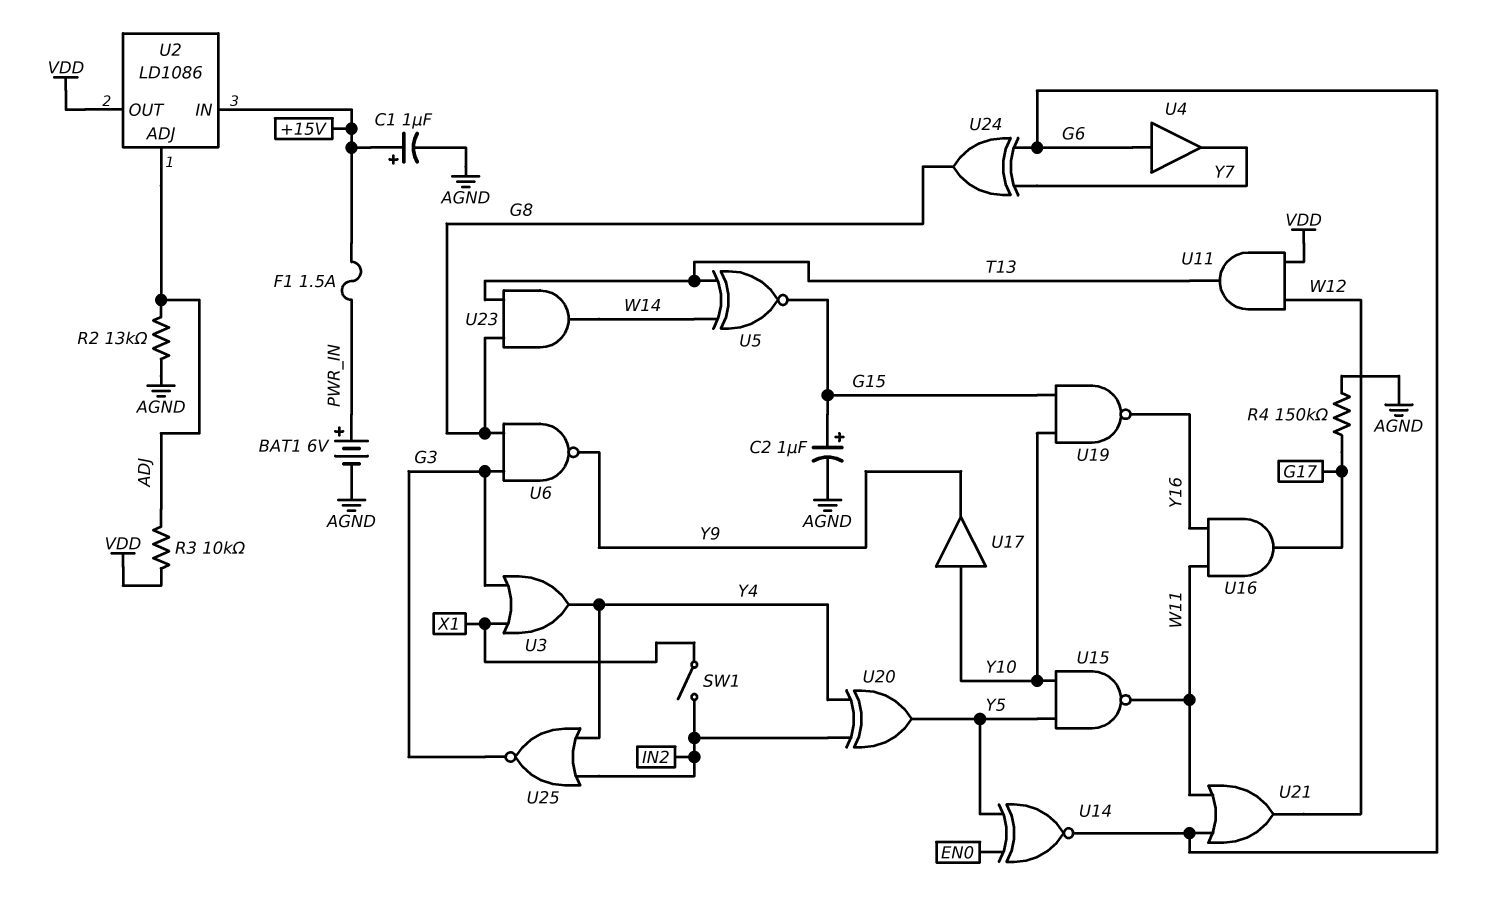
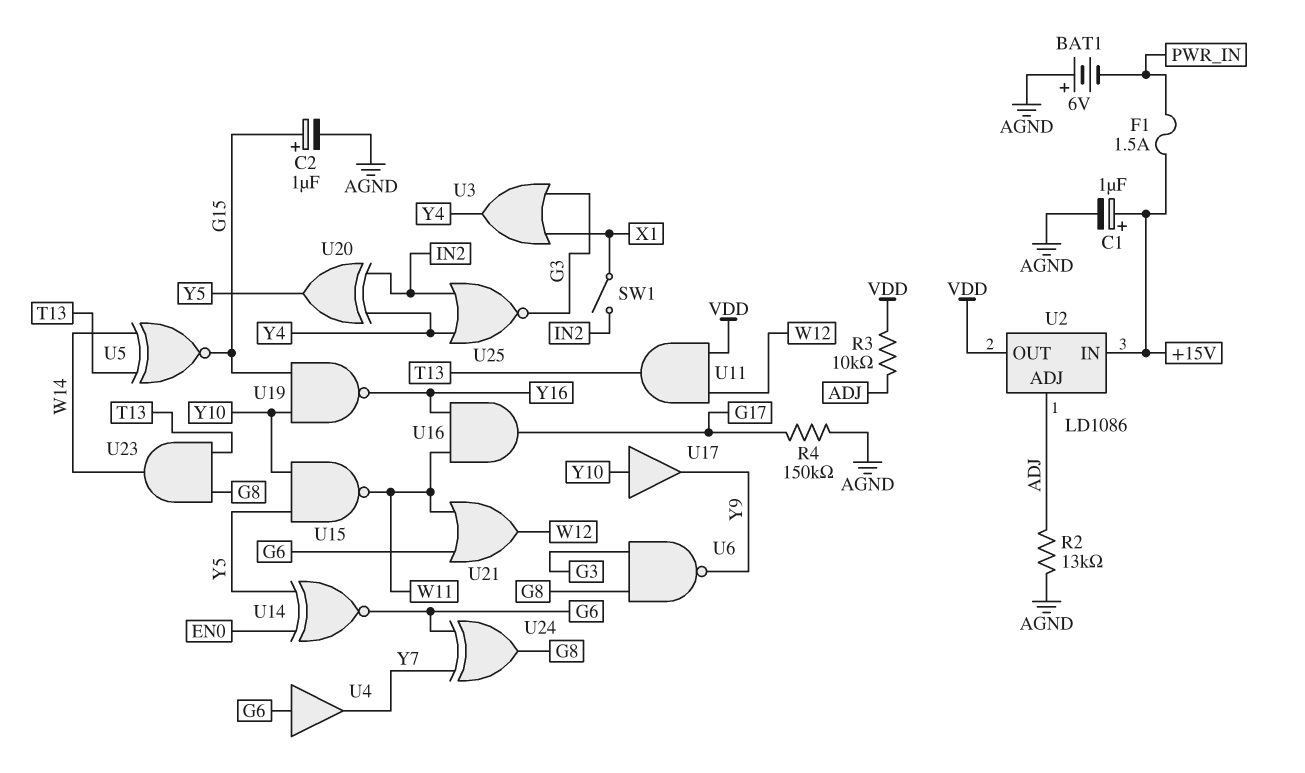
BAT1: 6V (plus PWR_IN, minus AGND) -> 6V (plus AGND, minus PWR_IN)

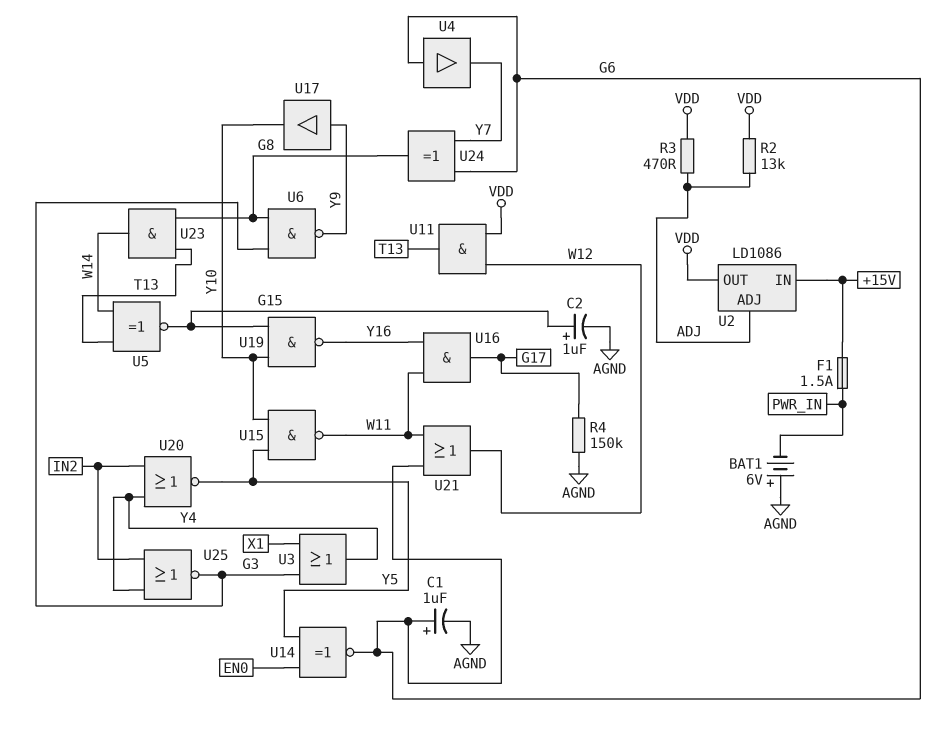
C1: 1uF (plus +15V, minus AGND) -> 1uF (plus G6, minus AGND)
R2: 13k (ADJ, AGND) -> 13k (ADJ, VDD)
R3: 10k (ADJ, VDD) -> 470 (ADJ, VDD)
SW1: switch (IN2, X1) -> none
U17: buffer (in Y10, out Y9) -> buffer (in Y9, out Y10)
U20: XOR (in IN2, in Y4, out Y5) -> NOR (in IN2, in Y4, out Y5)

